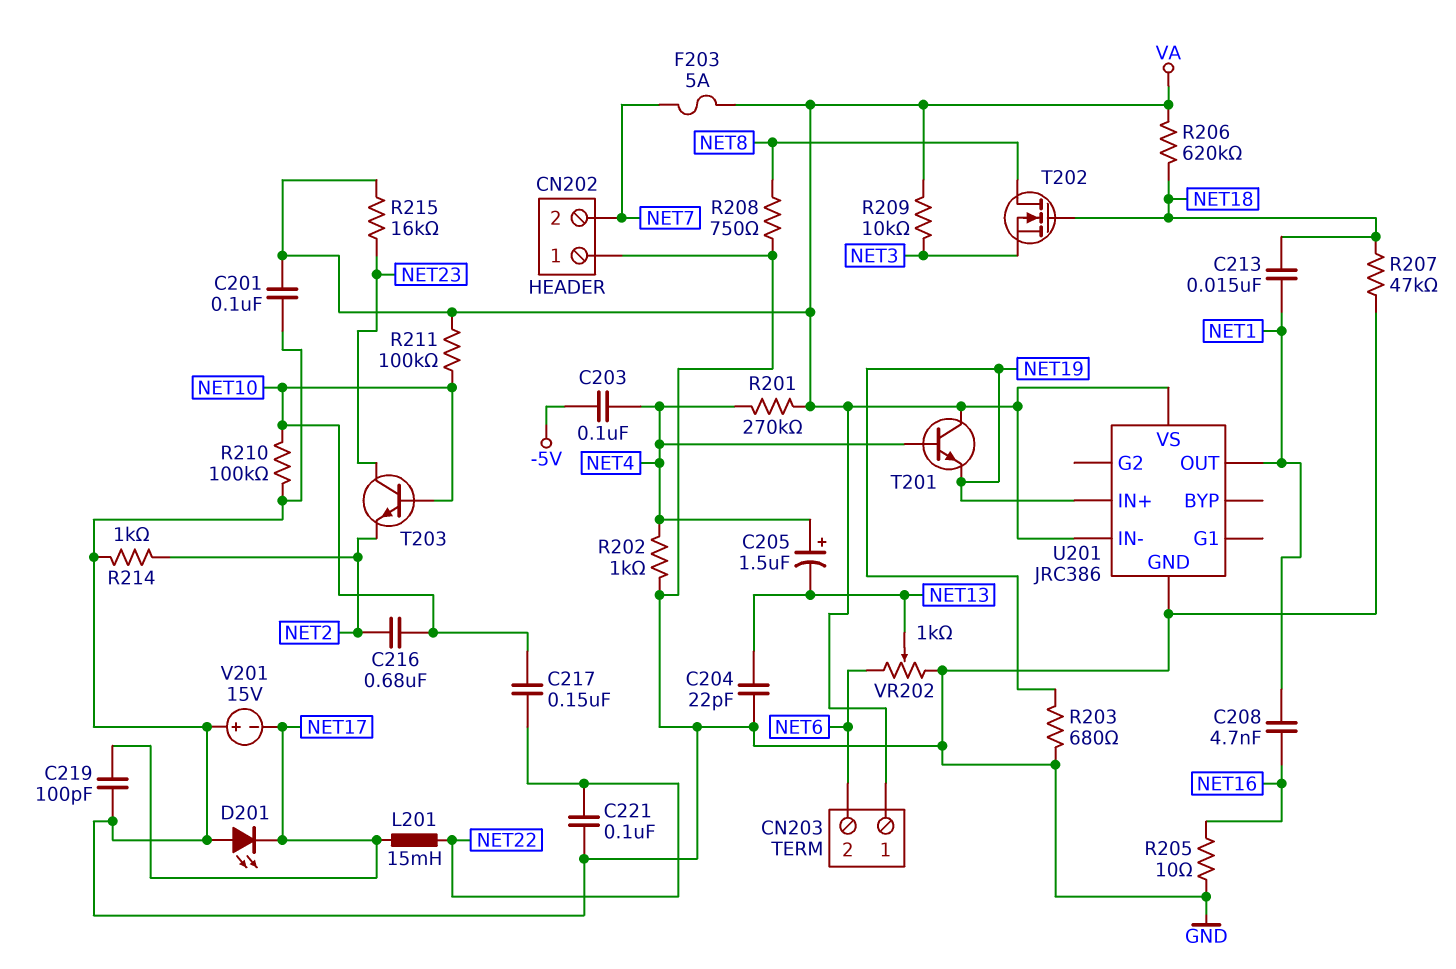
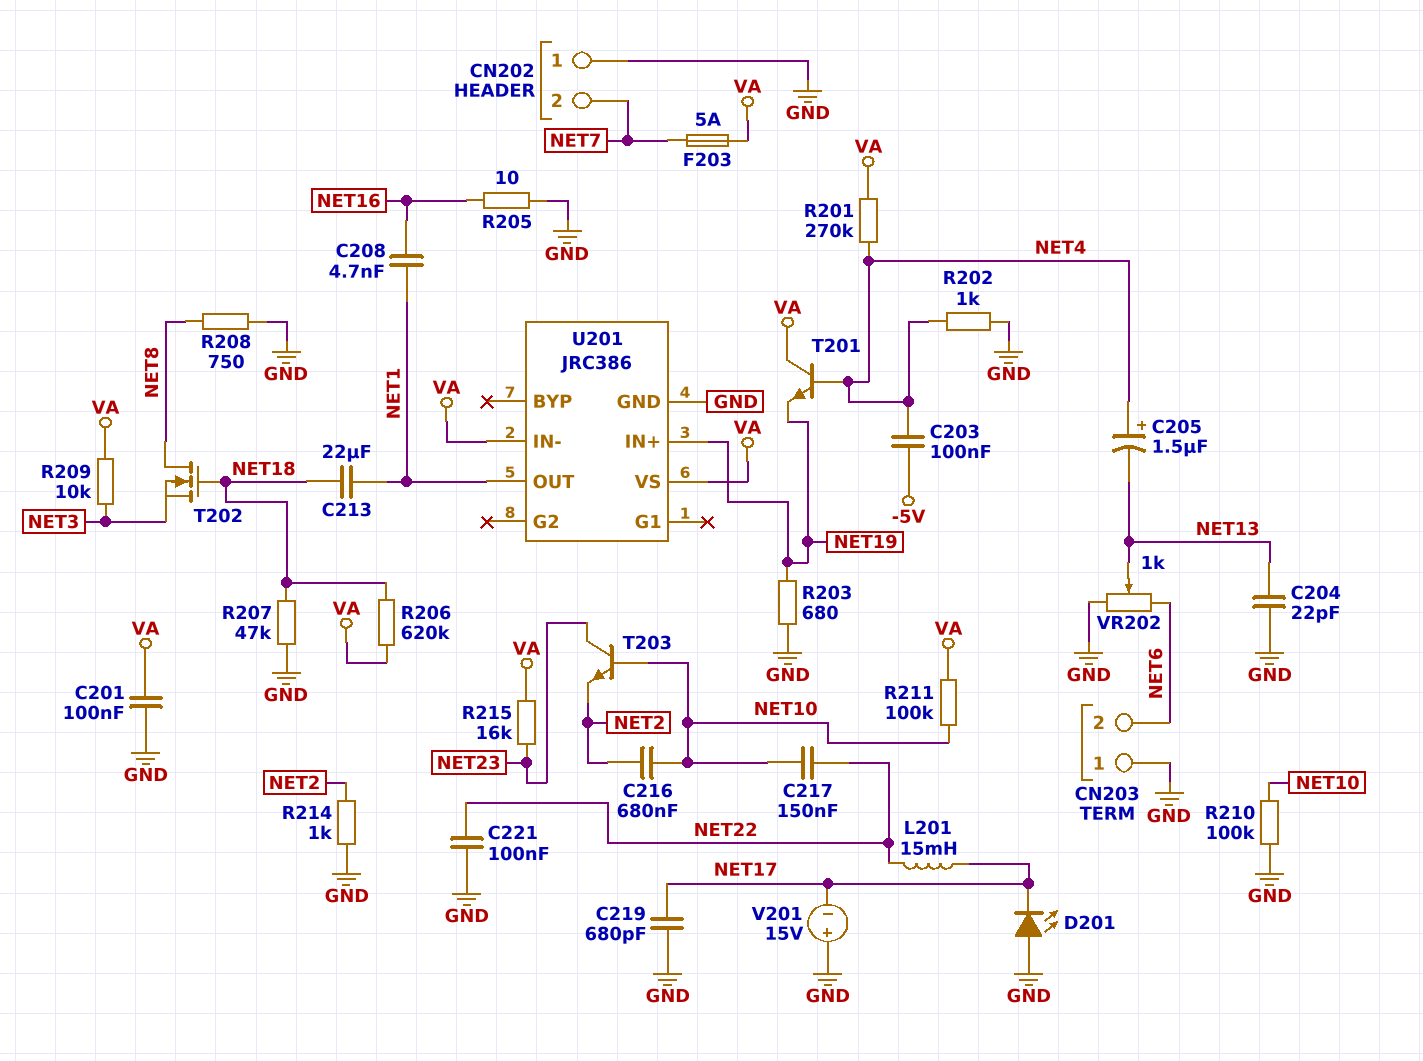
C213: 15nF (NET1, NET18) -> 22uF (NET1, NET18)
C219: 100pF (GND, NET17) -> 680pF (GND, NET17)
CN203 pin 1: VA -> GND

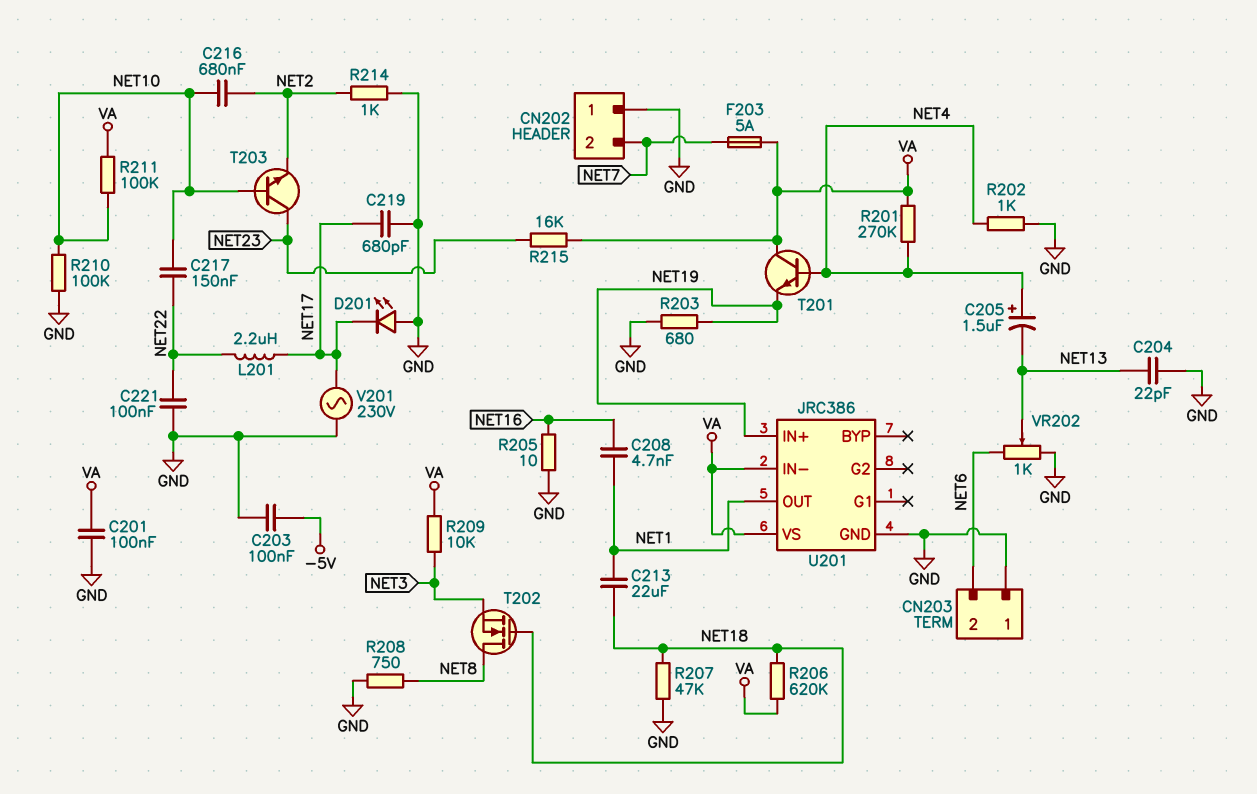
C203: 100nF (-5V, NET4) -> 100nF (-5V, GND)
L201: 15mH (NET17, NET22) -> 2.2uH (NET17, NET22)
V201: 15V (plus GND, minus NET17) -> AC 230V (GND, NET17)

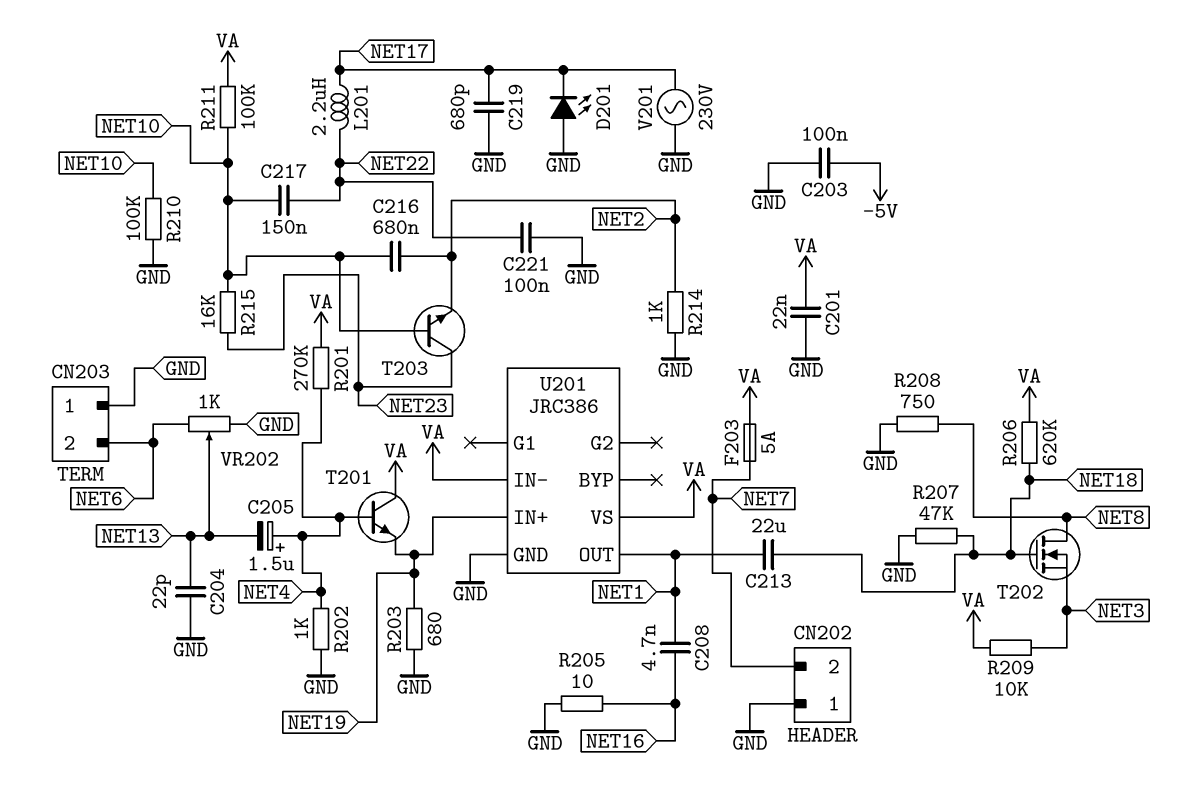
C201: 100nF (GND, VA) -> 22nF (GND, VA)
R215: 16k (NET23, VA) -> 16k (NET10, NET23)

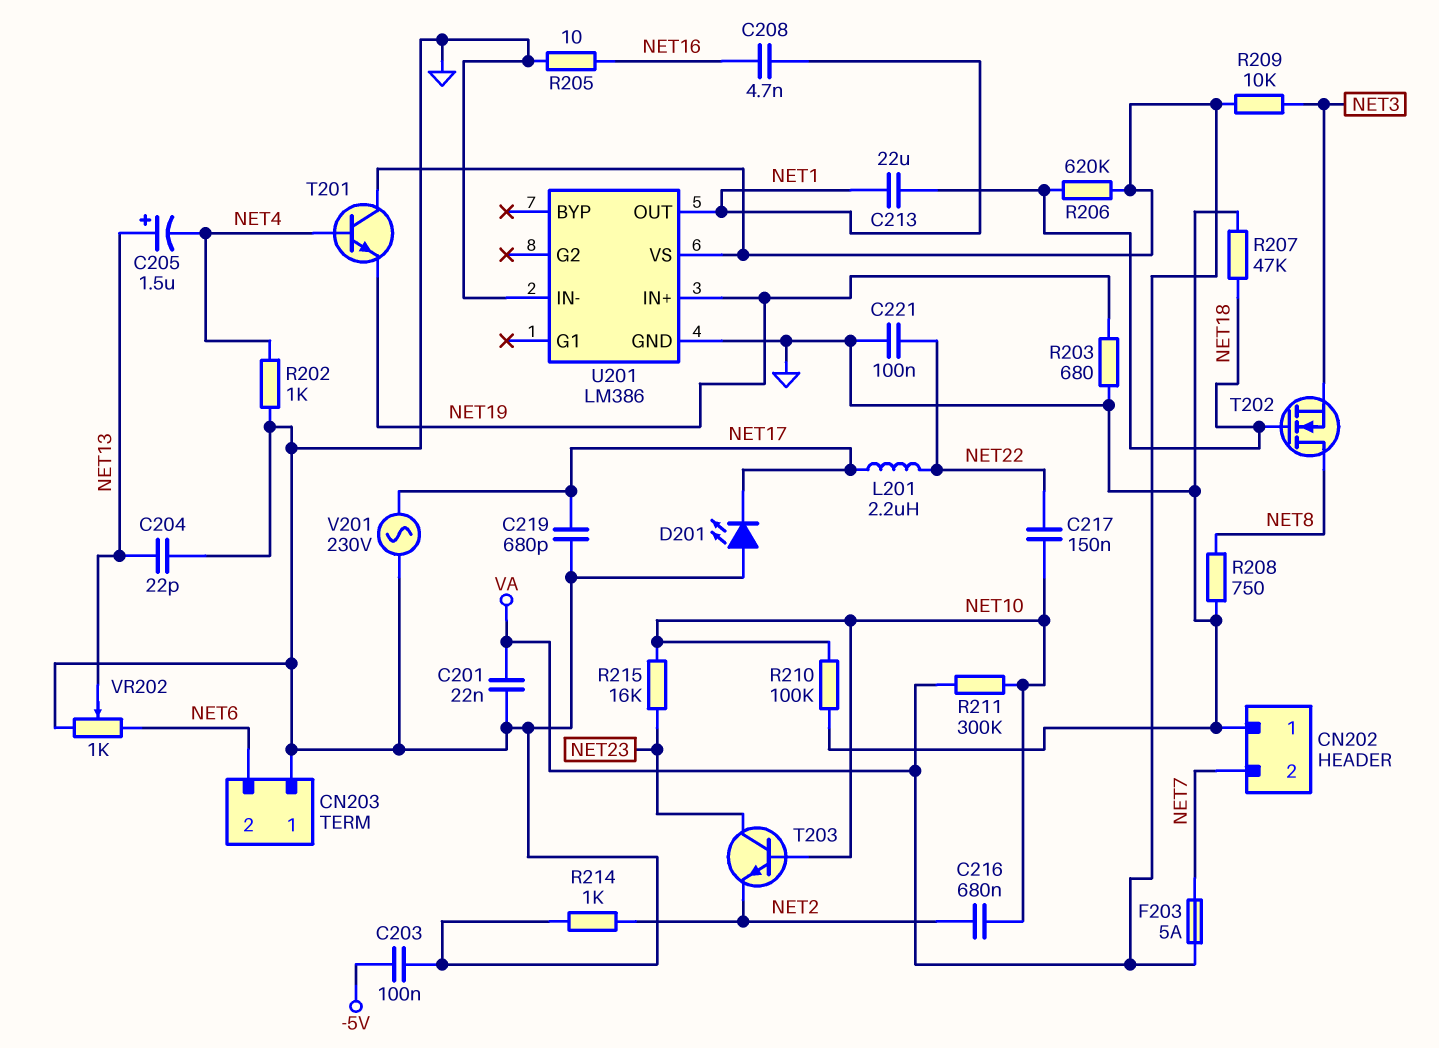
C205: 1.5uF (plus NET4, minus NET13) -> 1.5uF (plus NET13, minus NET4)
R201: 270k (NET4, VA) -> none
R211: 100k (NET10, VA) -> 300k (NET10, VA)
U201: JRC386 -> LM386
U201 pin IN-: VA -> GND

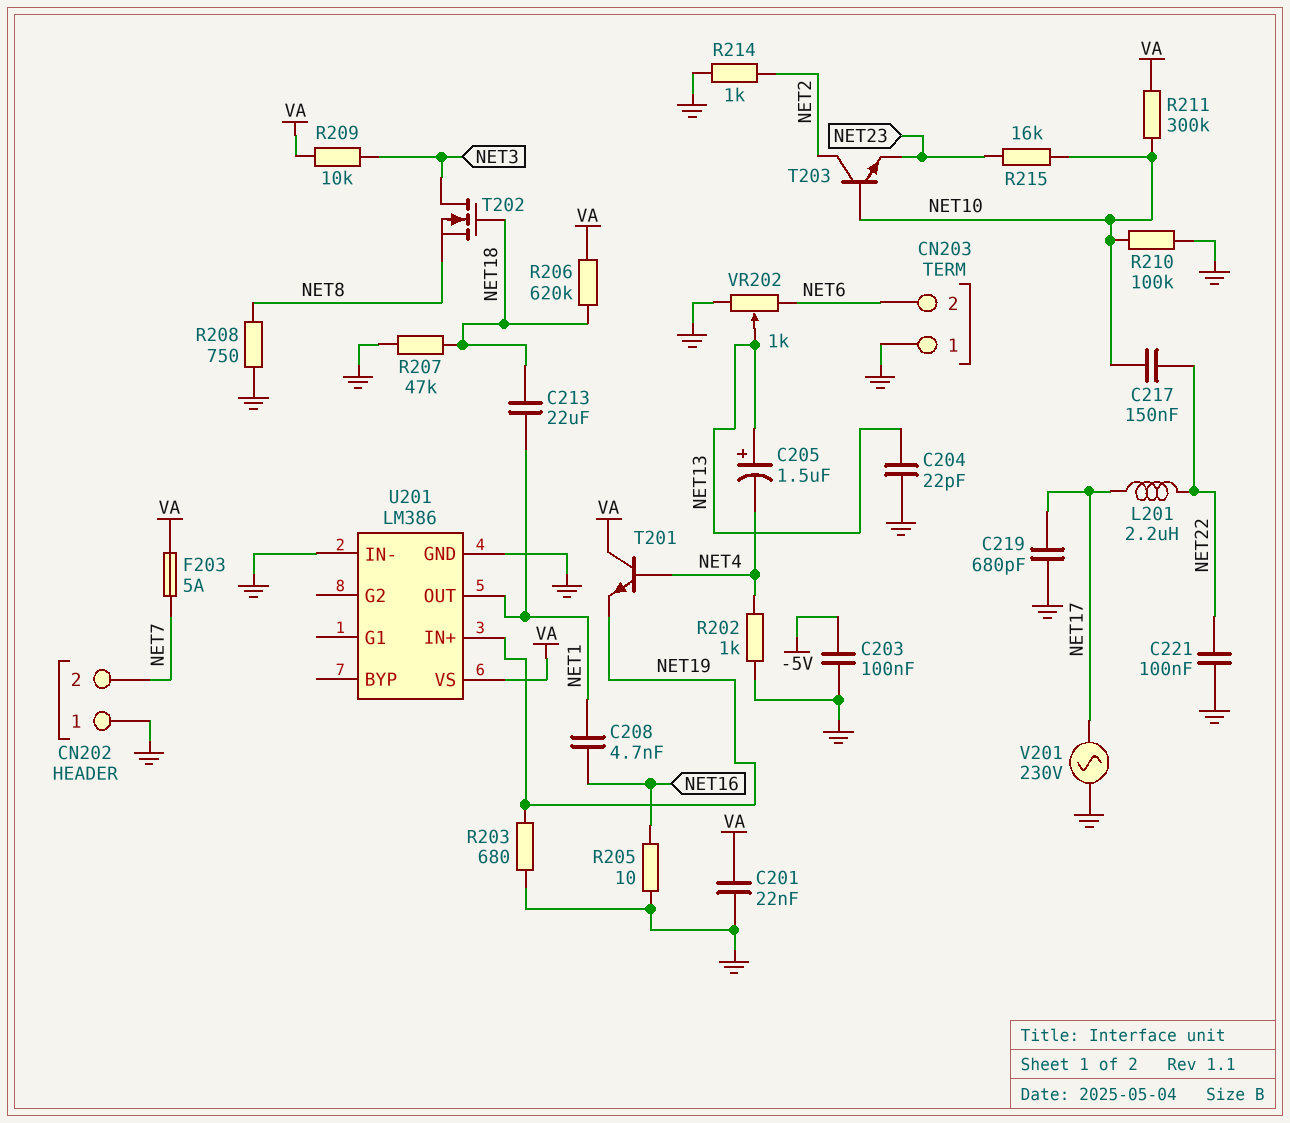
C216: 680nF (NET2, NET10) -> none
D201: LED (A GND, K NET17) -> none
T202: NMOS (G NET18, D NET8, S NET3) -> NMOS (G NET18, D NET3, S NET8)
T203: NPN (B NET10, C NET23, E NET2) -> NPN (B NET10, C NET2, E NET23)

